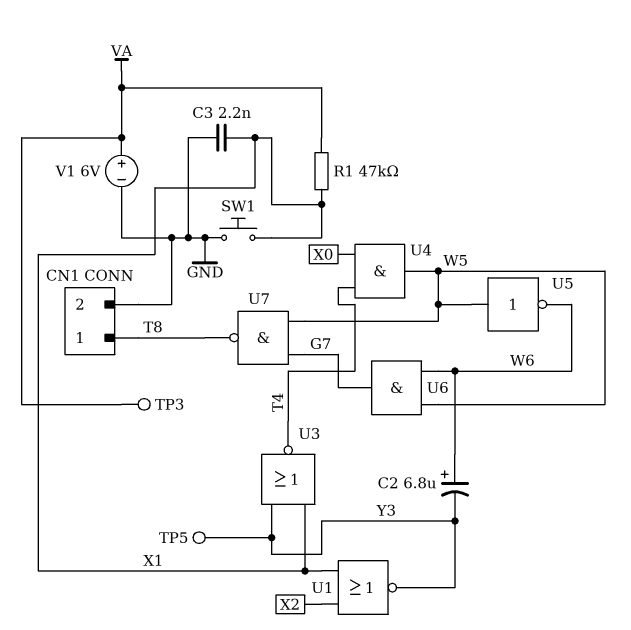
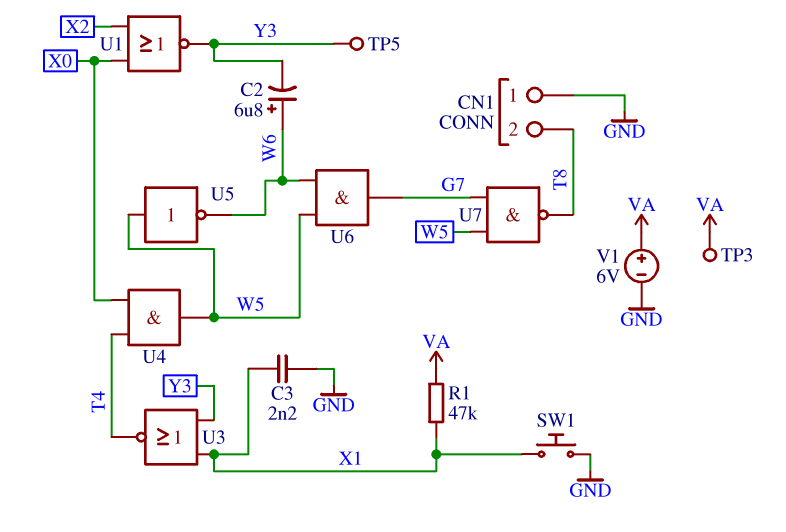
CN1 pin 1: T8 -> GND
CN1 pin 2: GND -> T8
U1: NOR (in X1, in X2, out Y3) -> NOR (in X0, in X2, out Y3)

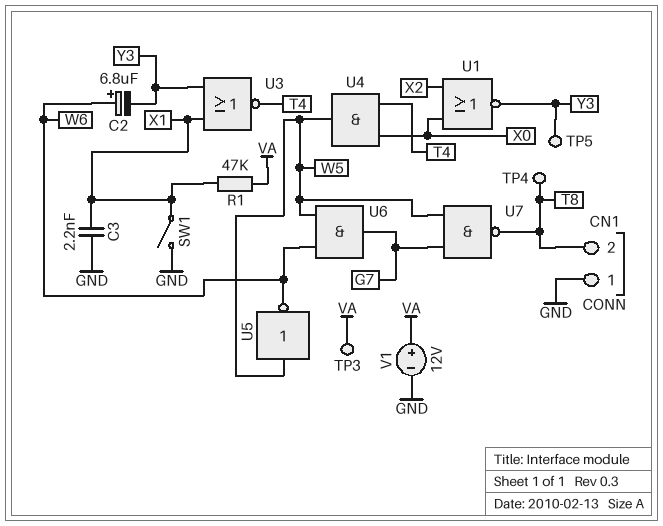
SW1: button (GND, X1) -> switch (GND, X1)
TP4: none -> test point (T8)
V1: 6V (plus VA, minus GND) -> 12V (plus VA, minus GND)

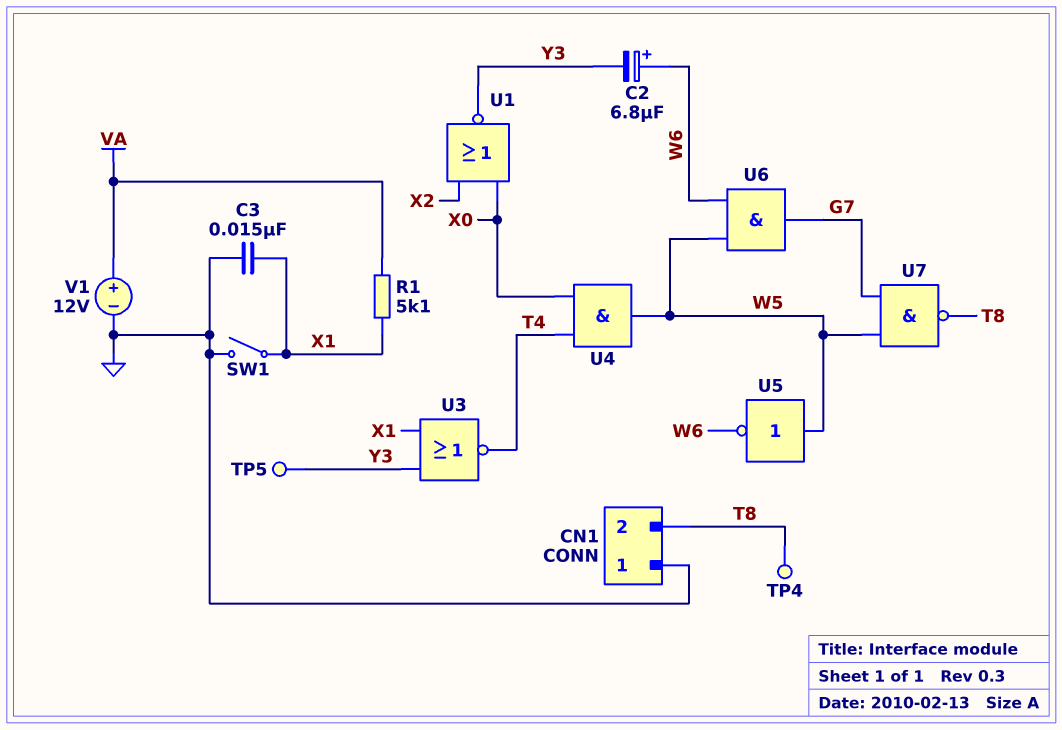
C3: 2.2nF (GND, X1) -> 15nF (GND, X1)
R1: 47k (VA, X1) -> 5.1k (VA, X1)
TP3: test point (VA) -> none

